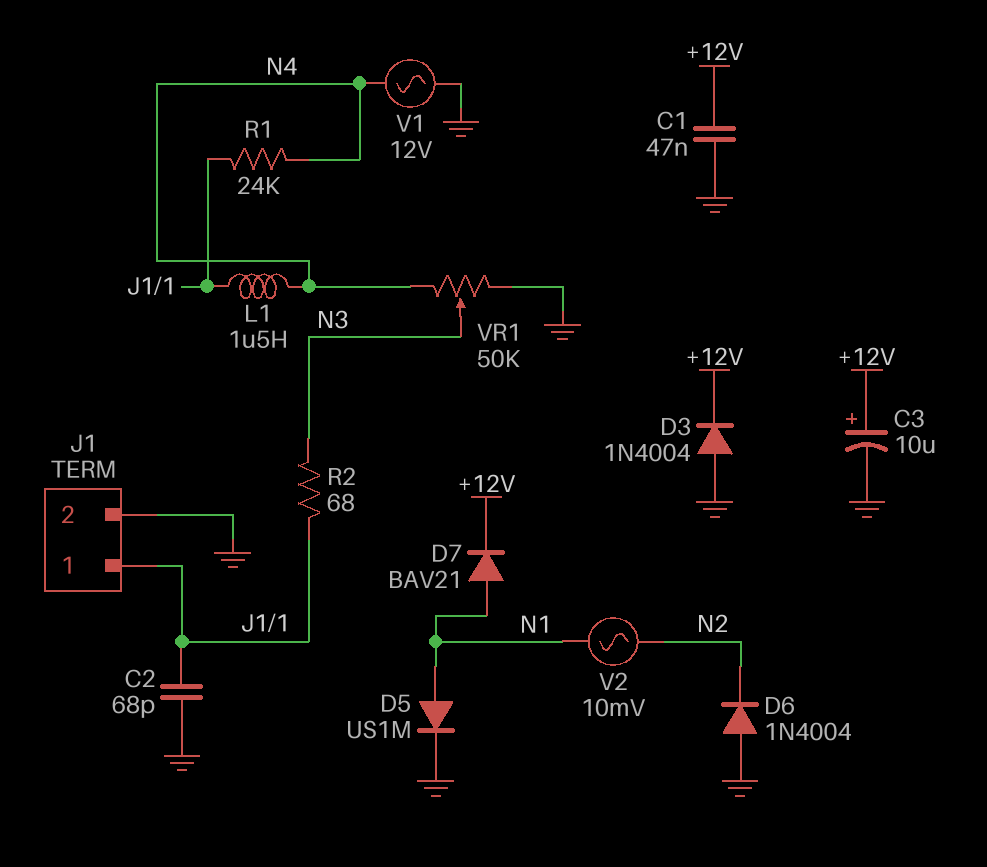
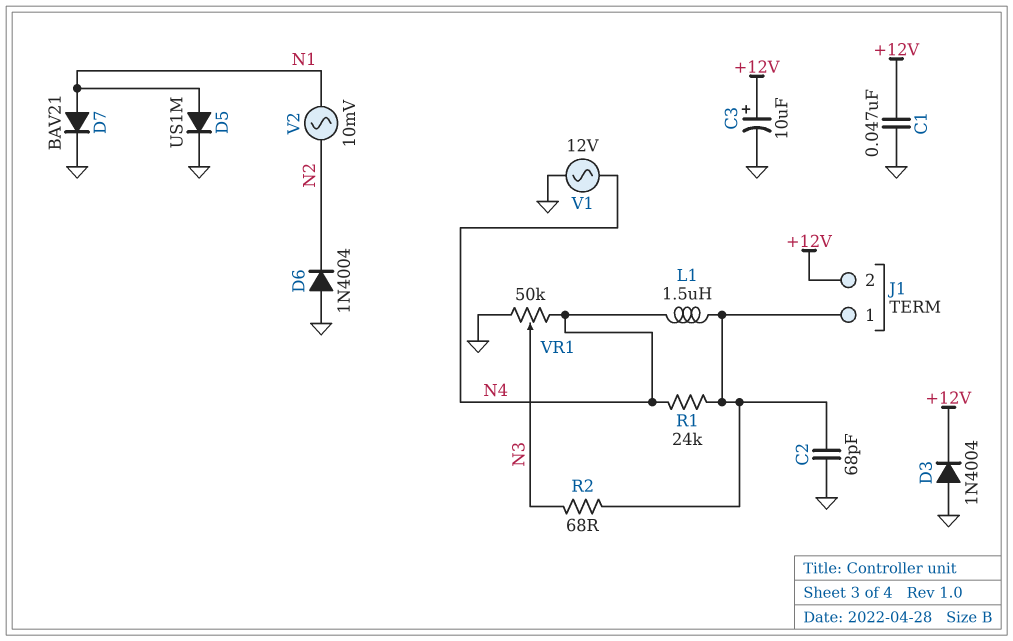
D7: diode BAV21 (A N1, K +12V) -> diode BAV21 (A N1, K GND)
J1 pin 2: GND -> +12V

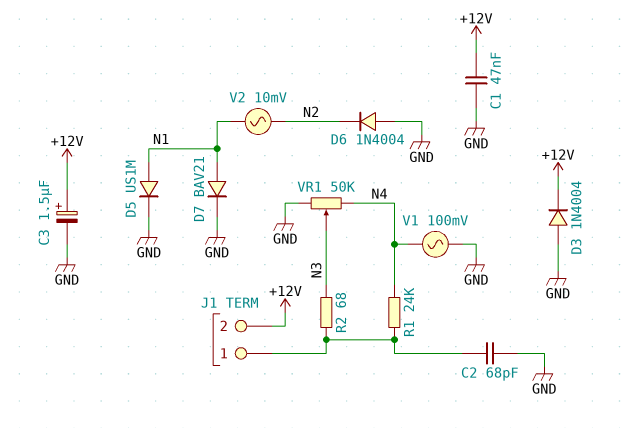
C3: 10uF (plus +12V, minus GND) -> 1.5uF (plus +12V, minus GND)
L1: 1.5uH (J1/1, N4) -> none
V1: AC 12V (GND, N4) -> AC 100mV (GND, N4)

